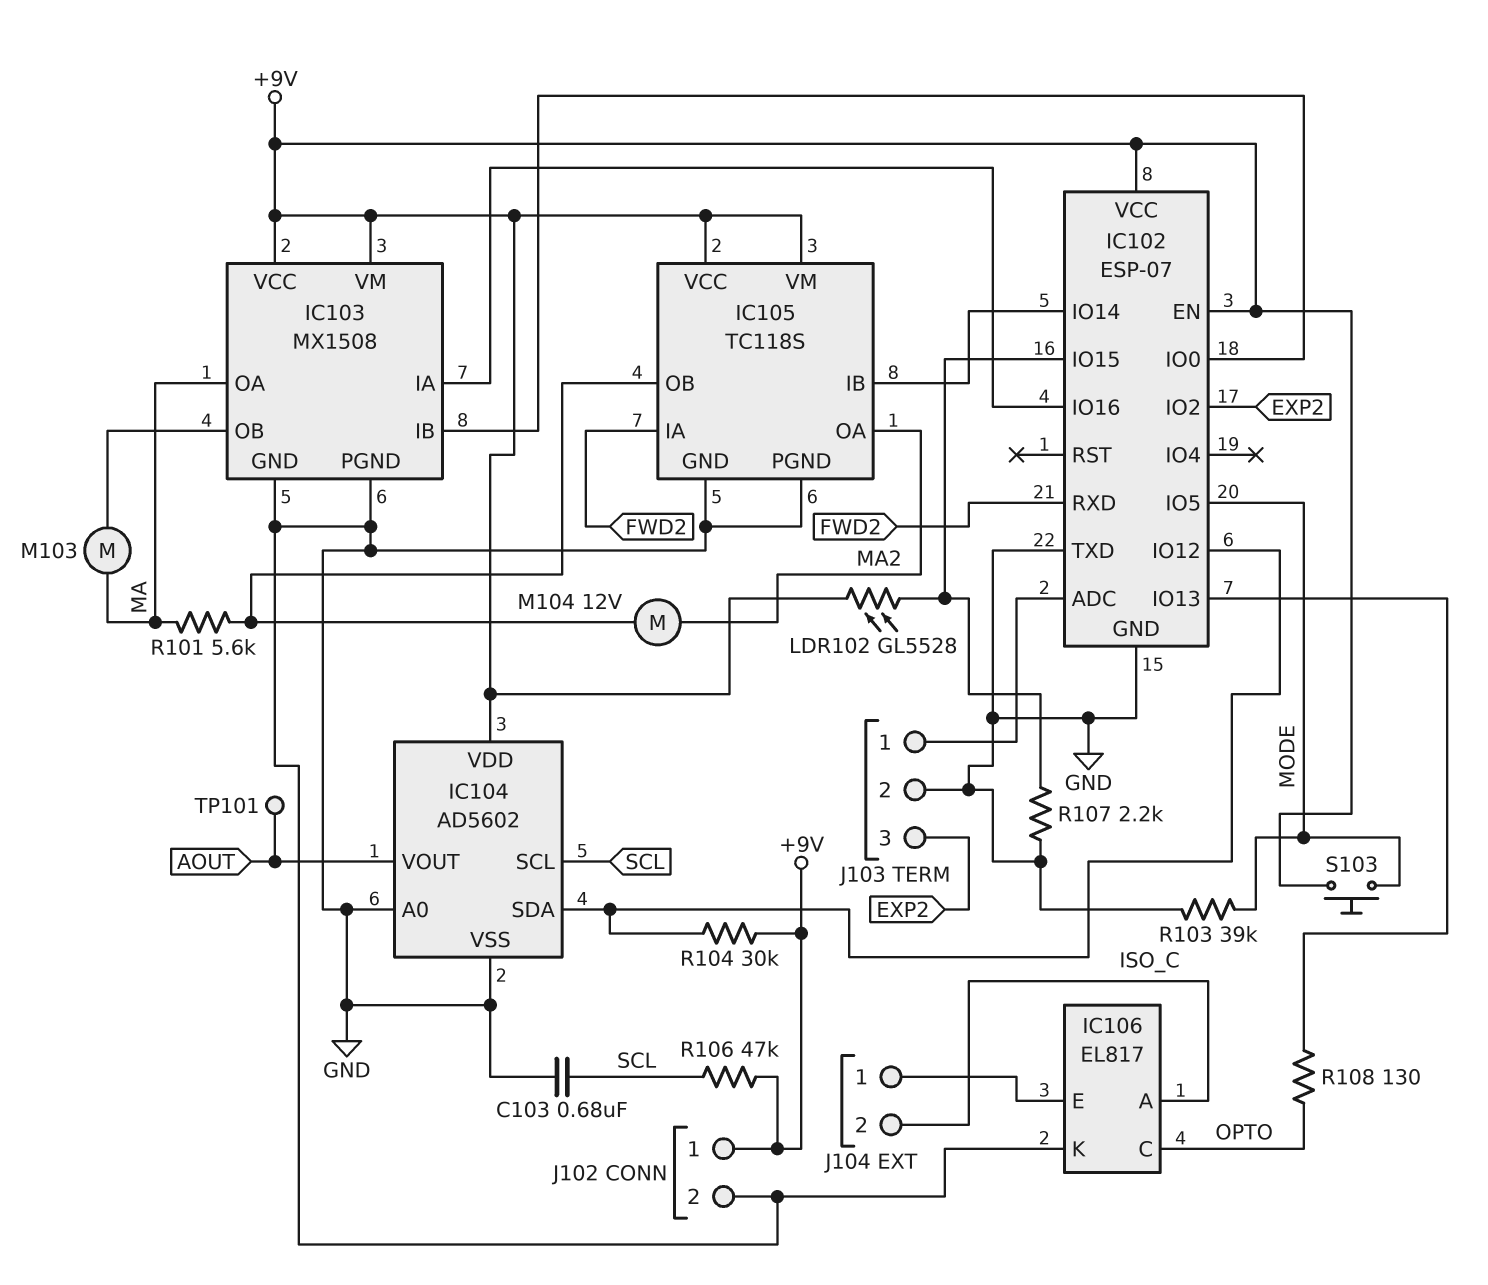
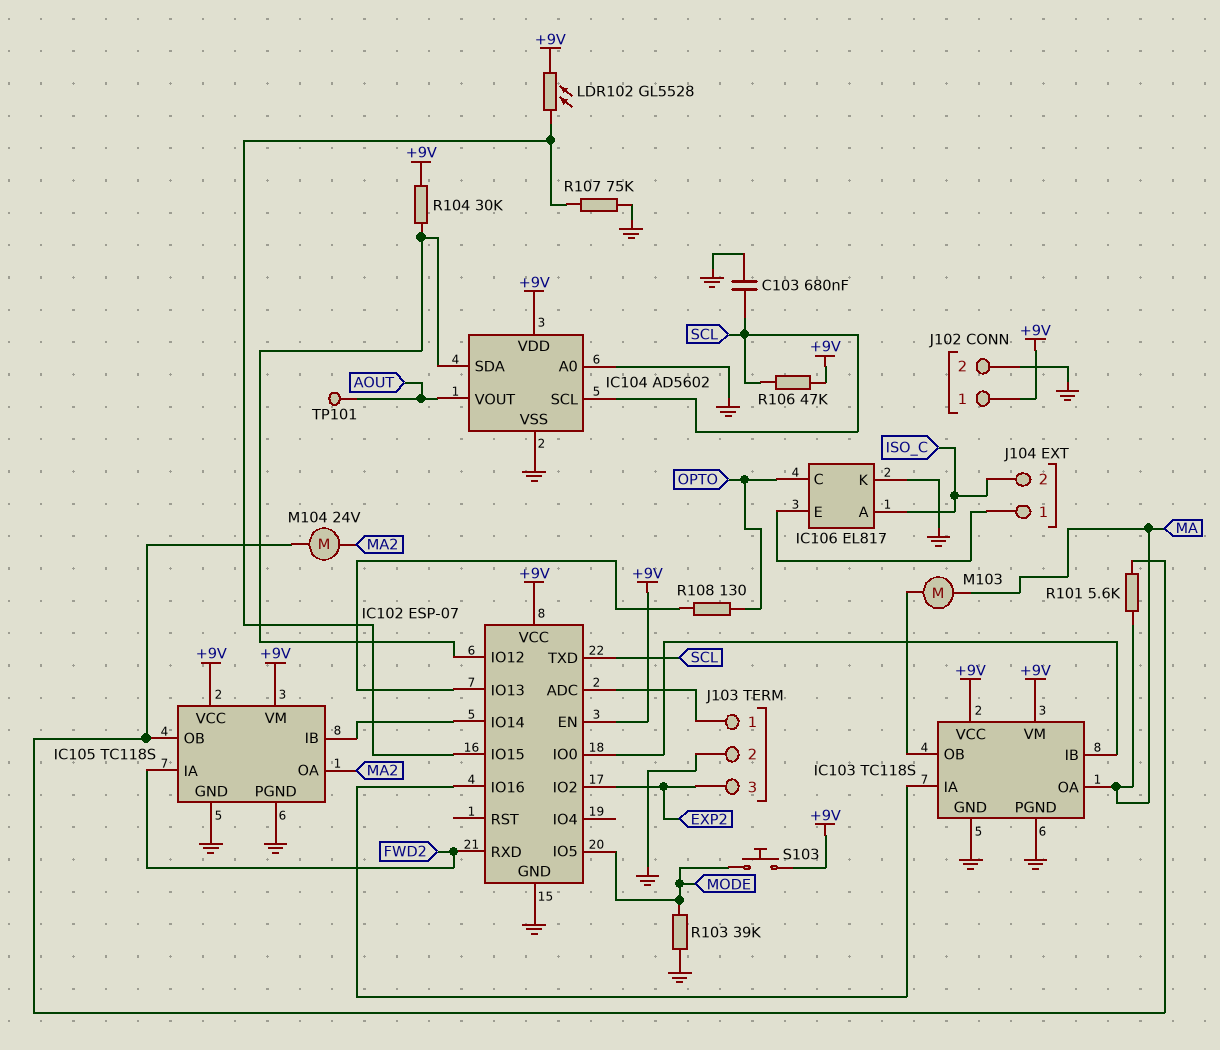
IC102 pin TXD: GND -> SCL
IC103: MX1508 -> TC118S
M104: motor 12V (IC105/OB, MA2) -> motor 24V (IC105/OB, MA2)
R107: 2.2k (GND, IC102/IO15) -> 75k (GND, IC102/IO15)

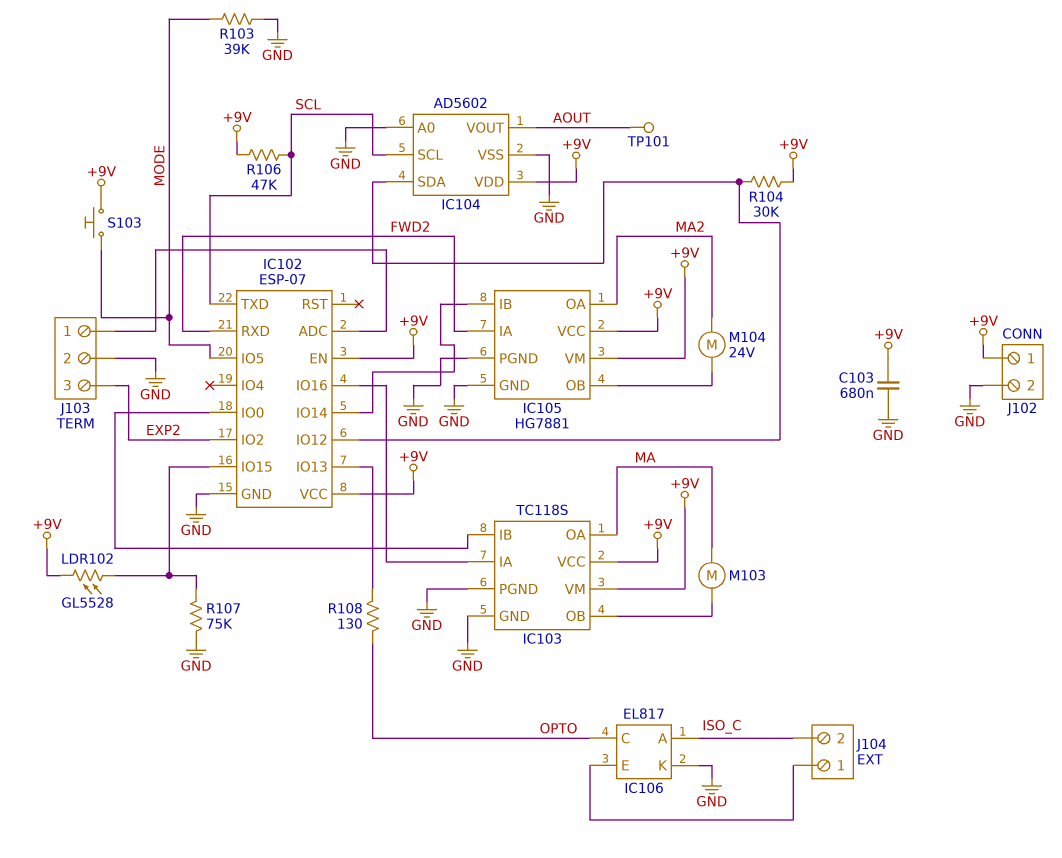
C103: 680nF (GND, SCL) -> 680nF (+9V, GND)
IC105: TC118S -> HG7881
R101: 5.6k (IC105/OB, MA) -> none

